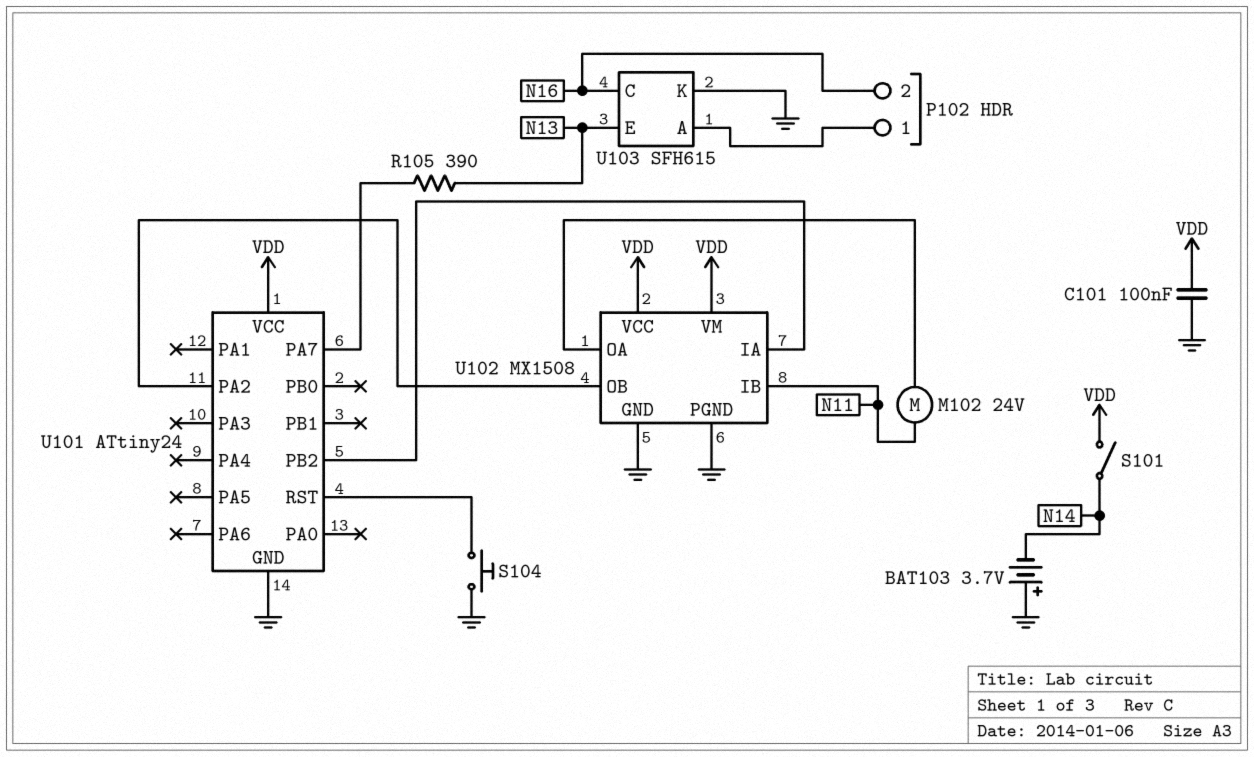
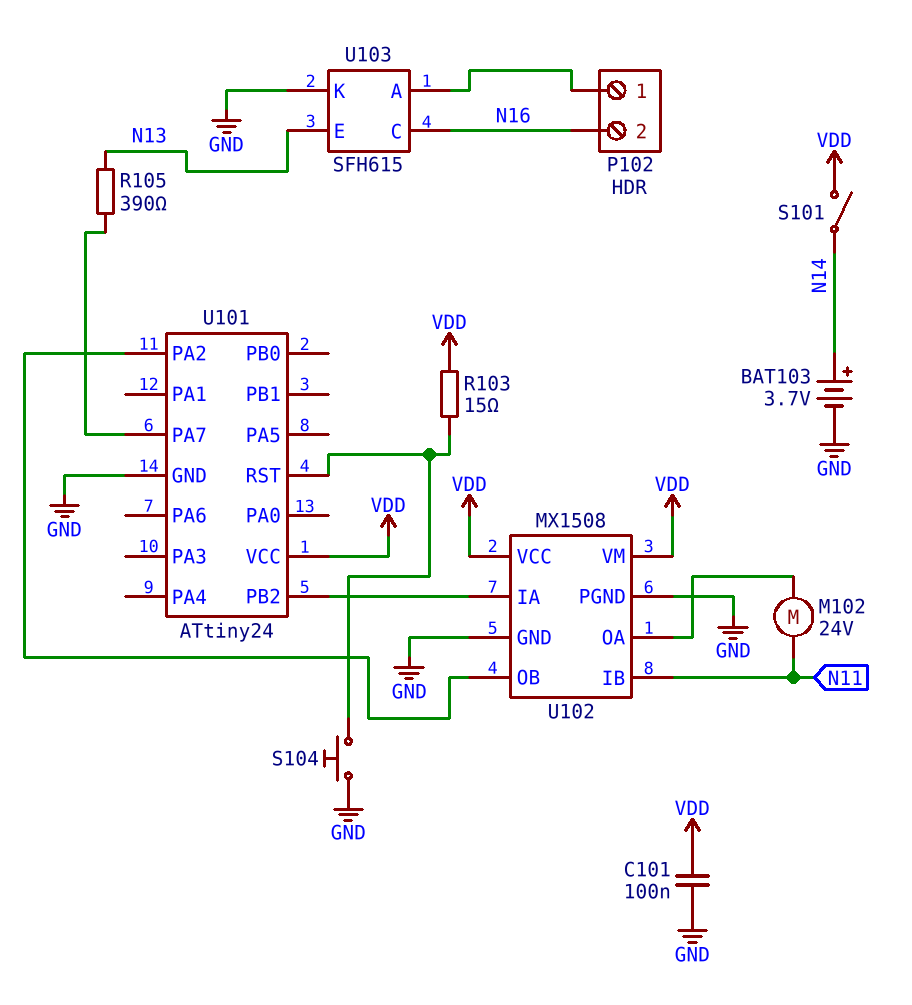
BAT103: 3.7V (plus GND, minus N14) -> 3.7V (plus N14, minus GND)
R103: none -> 15 (U101/RST, VDD)

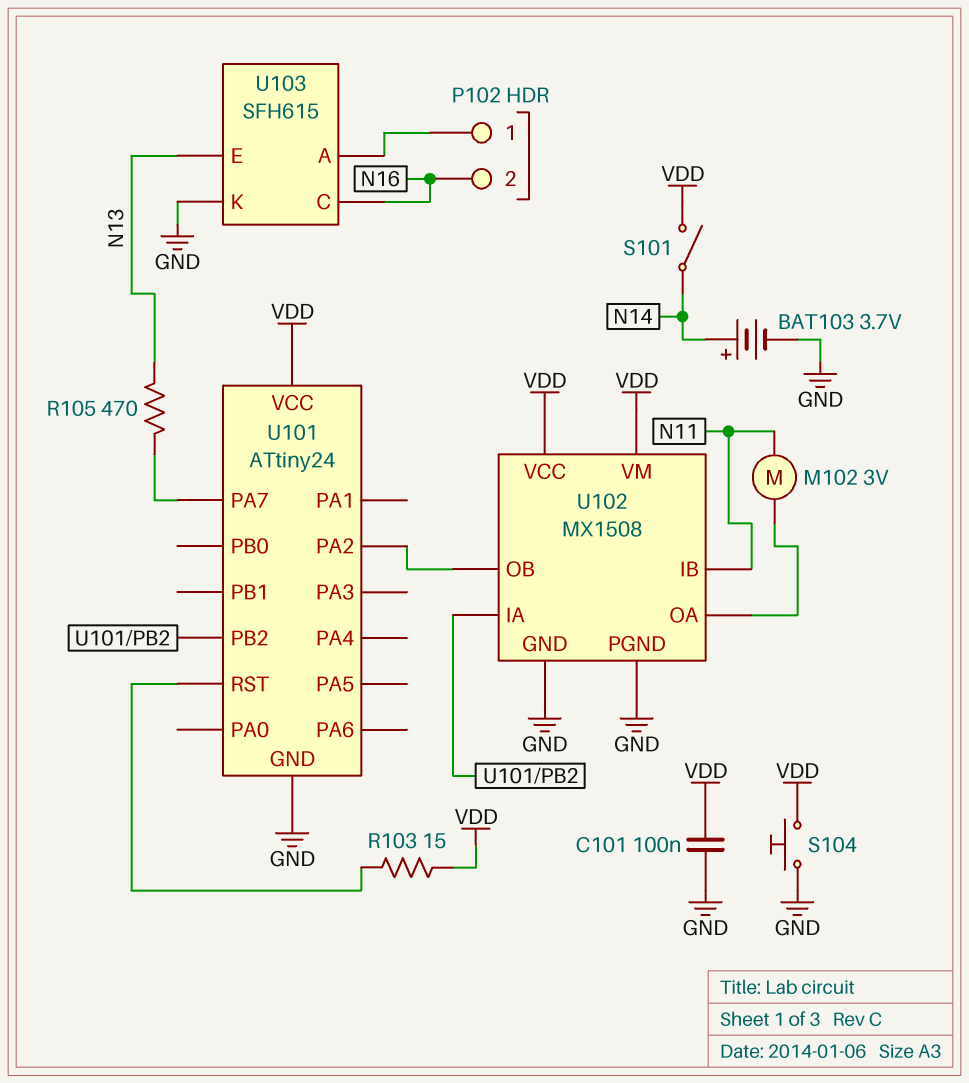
M102: motor 24V (N11, U102/OA) -> motor 3V (N11, U102/OA)
R105: 390 (N13, U101/PA7) -> 470 (N13, U101/PA7)
S104: button (GND, U101/RST) -> button (GND, VDD)

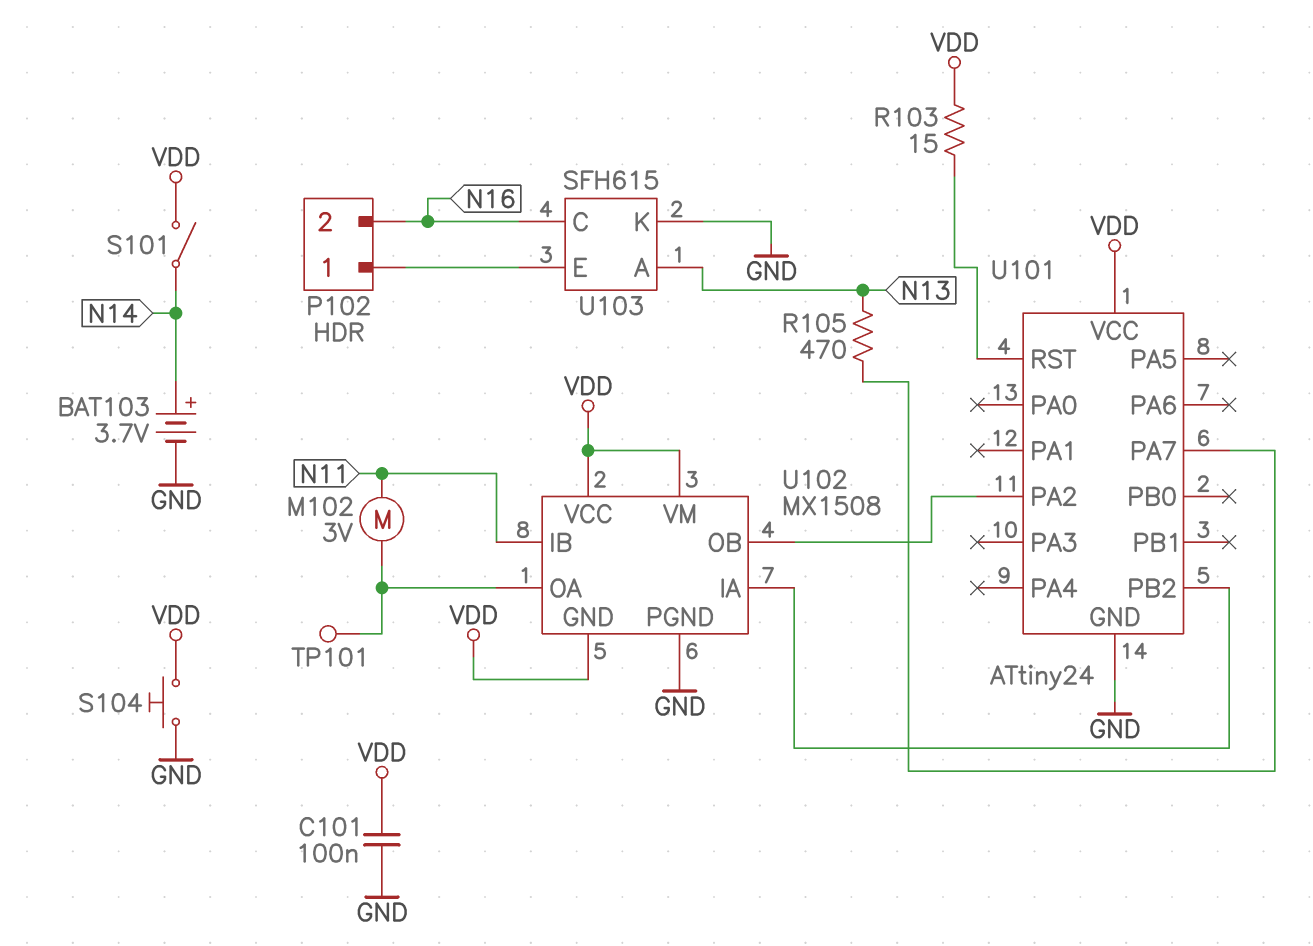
TP101: none -> test point (U102/OA)
U102 pin GND: GND -> VDD
U103 pin A: P102/1 -> N13
U103 pin E: N13 -> P102/1

